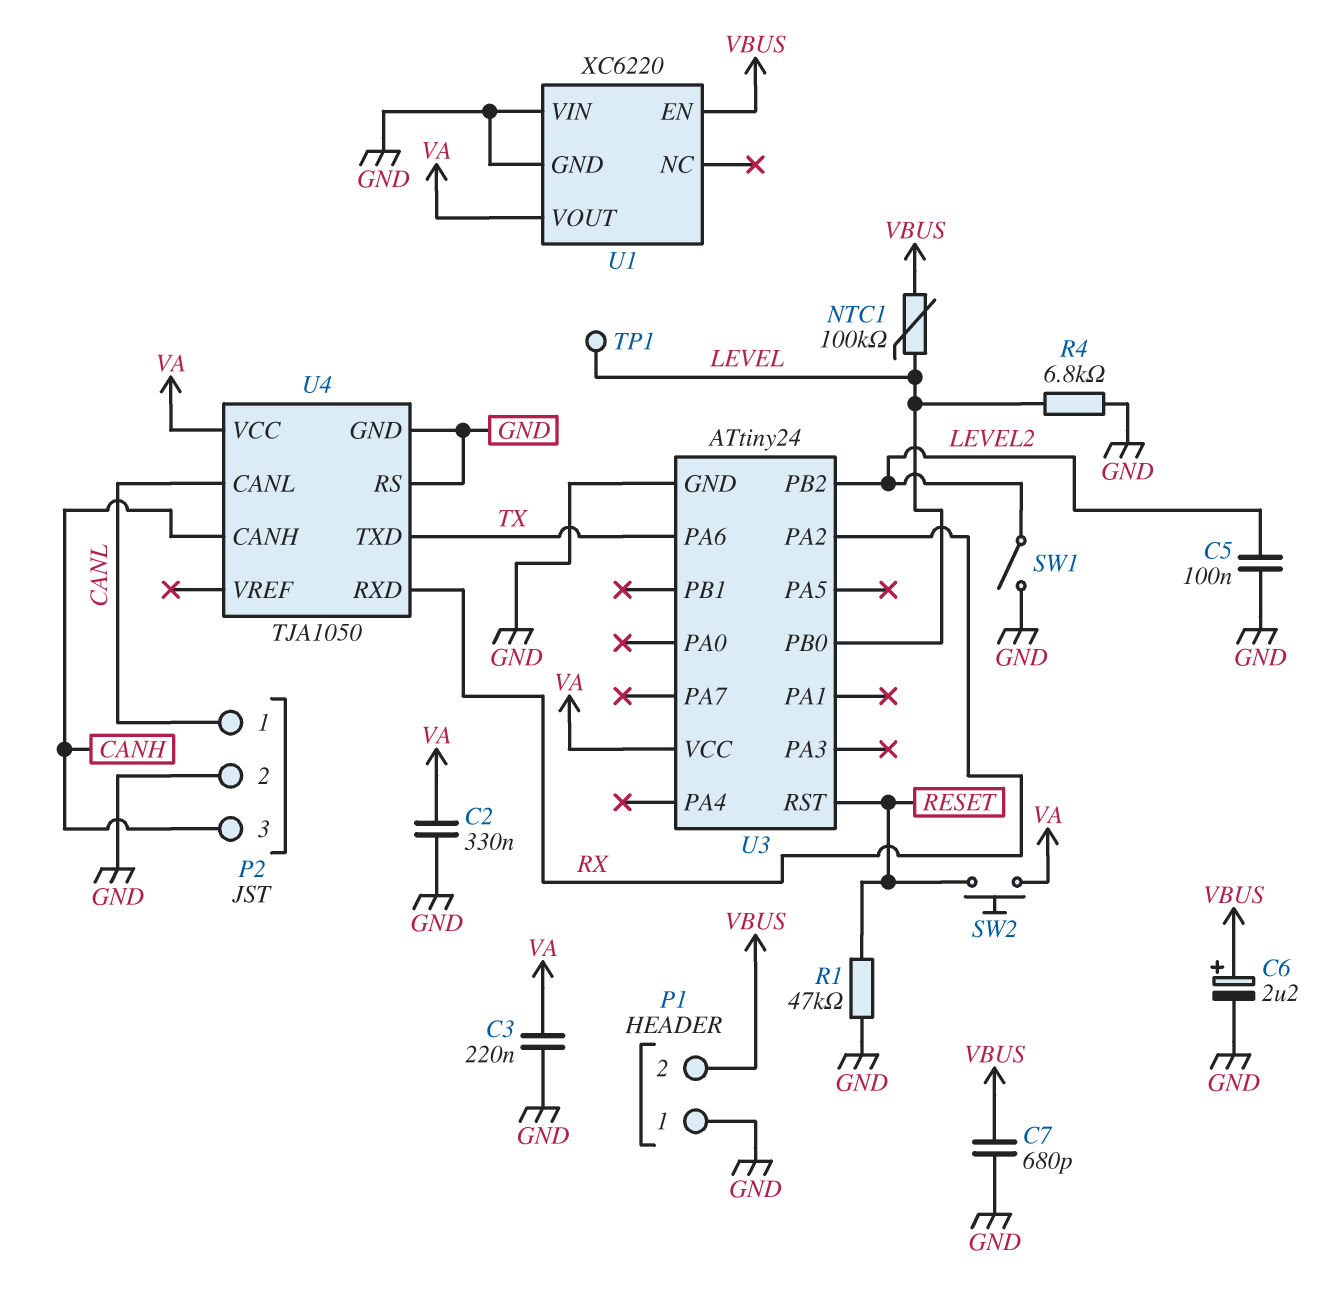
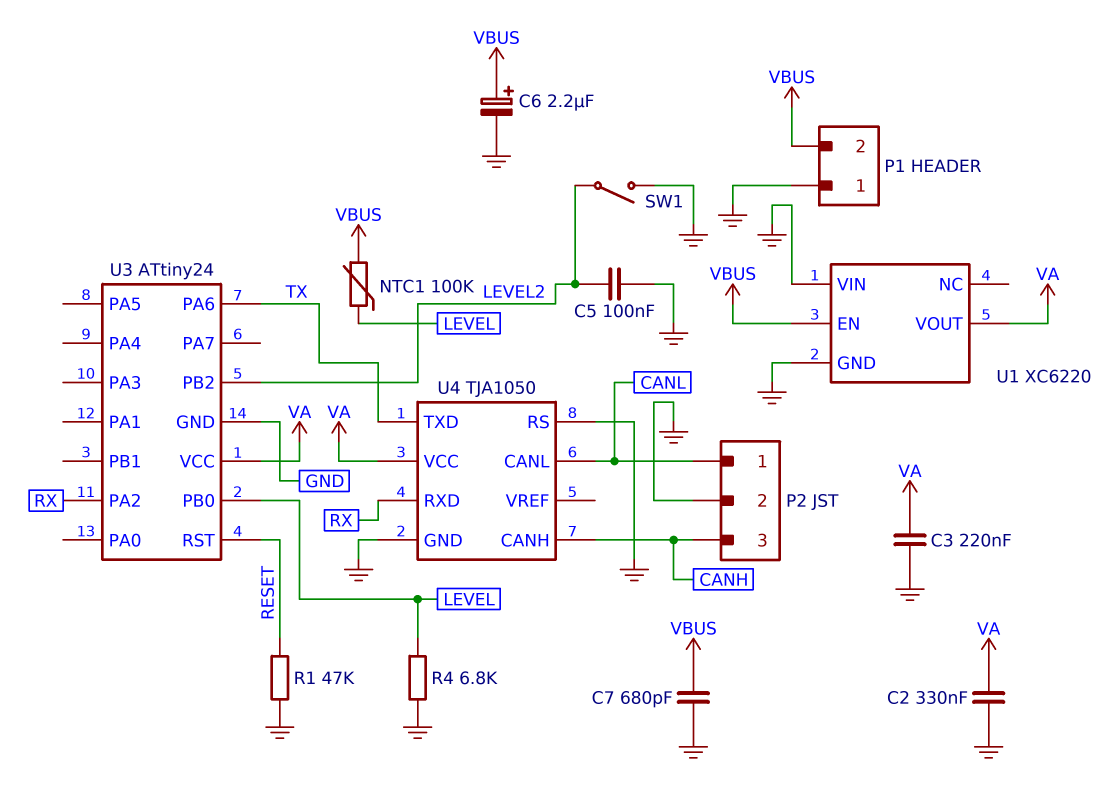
SW2: button (RESET, VA) -> none
TP1: test point (LEVEL) -> none

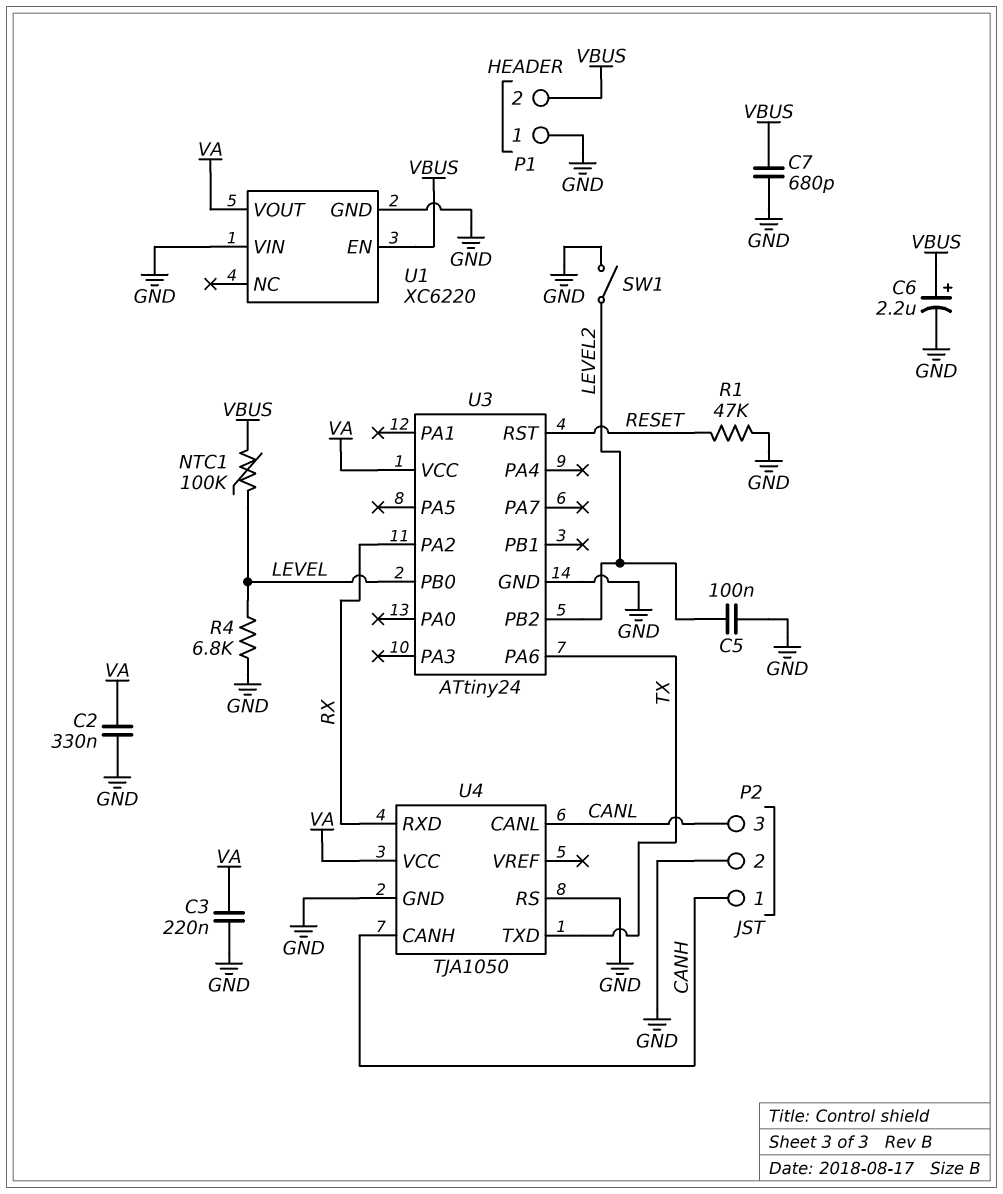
P2 pin 1: CANL -> CANH
P2 pin 3: CANH -> CANL

